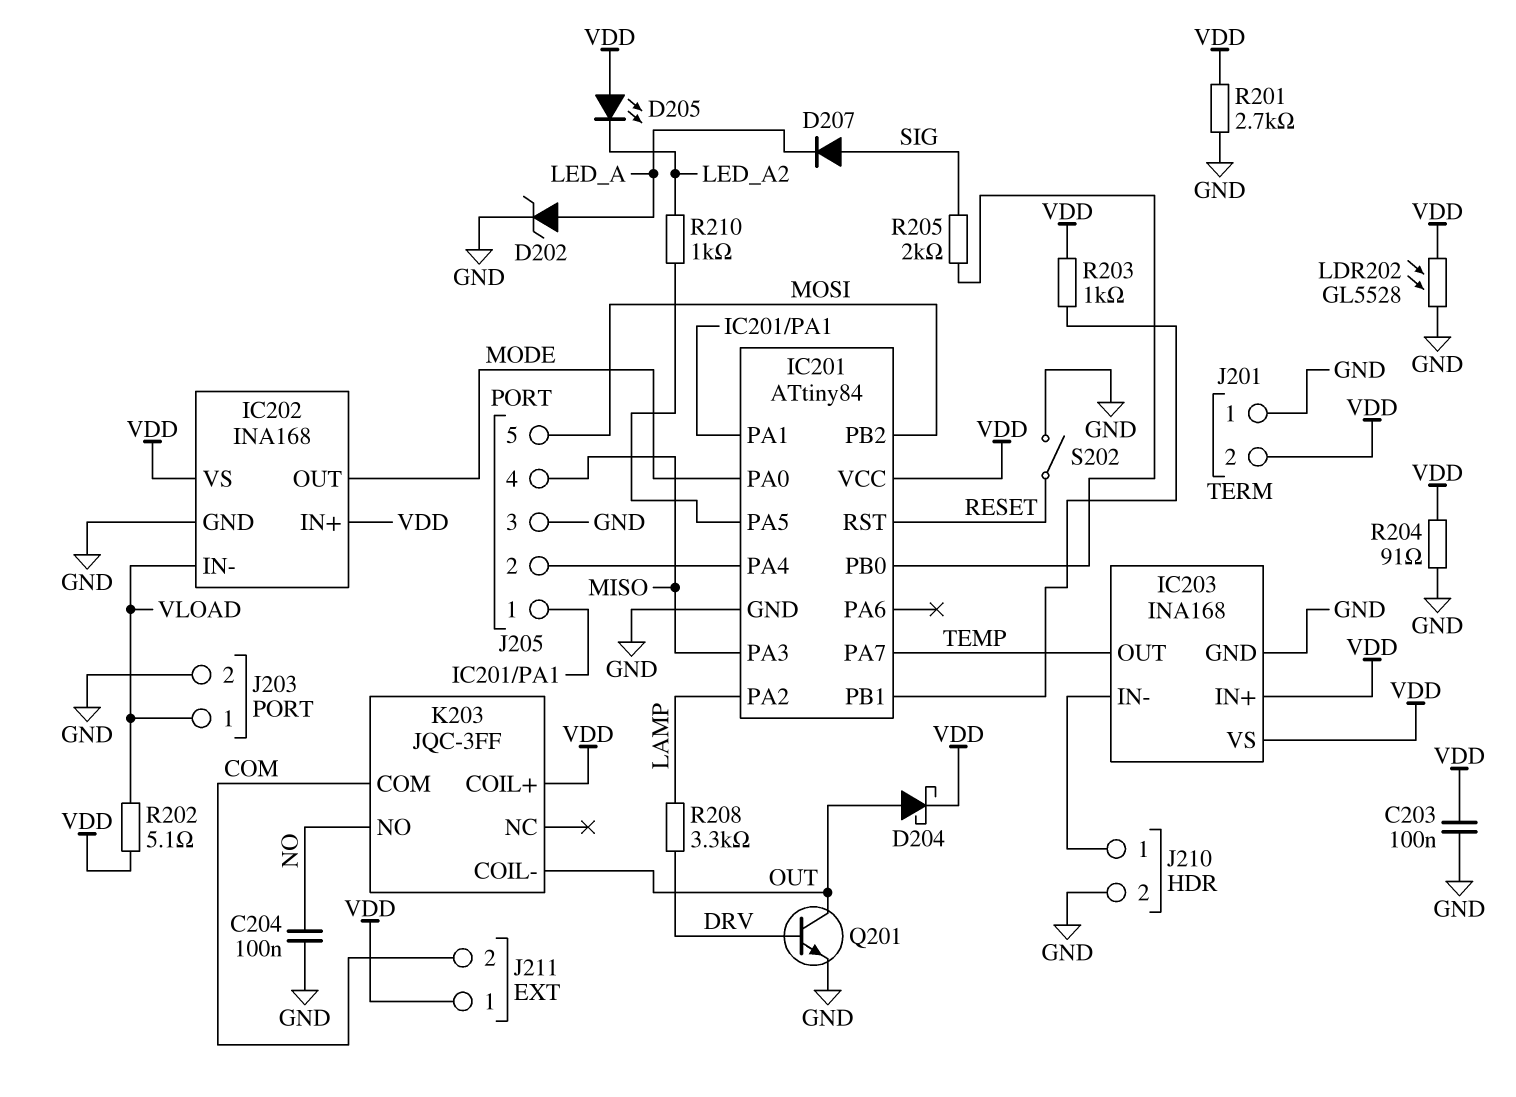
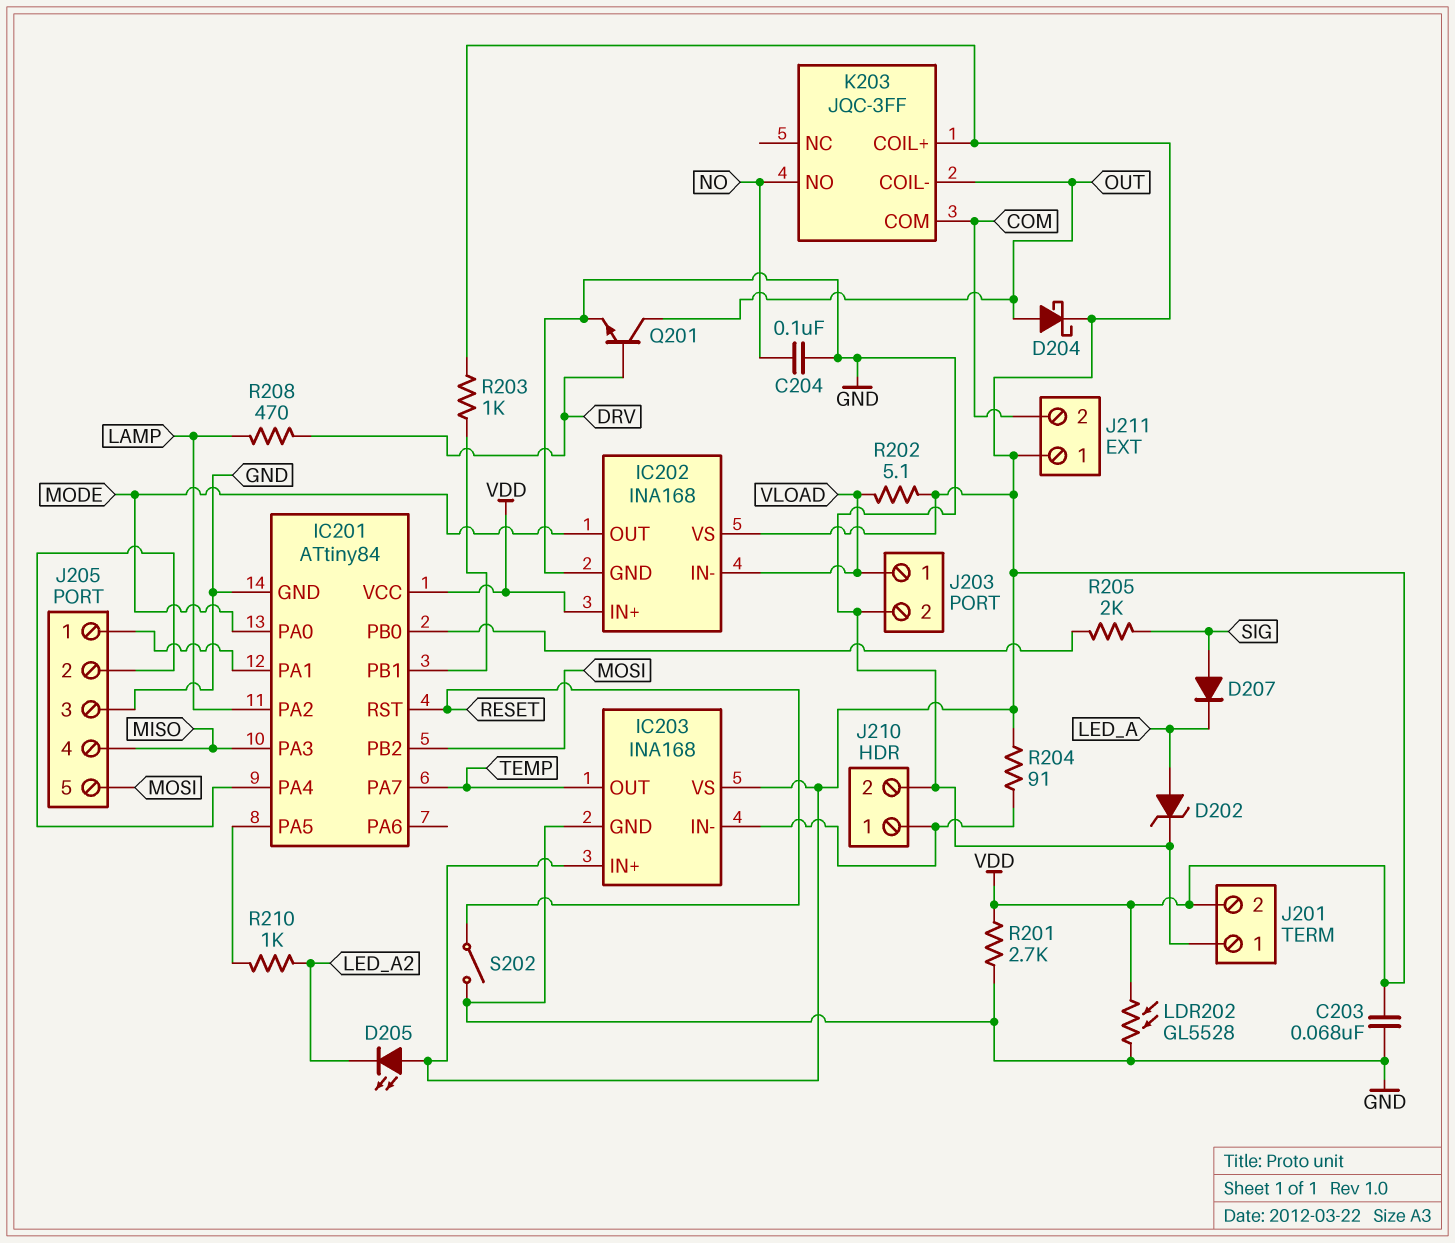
C203: 100nF (GND, VDD) -> 68nF (GND, VDD)
R204: 91 (GND, VDD) -> 91 (IC203/IN-, VDD)
R208: 3.3k (DRV, LAMP) -> 470 (DRV, LAMP)

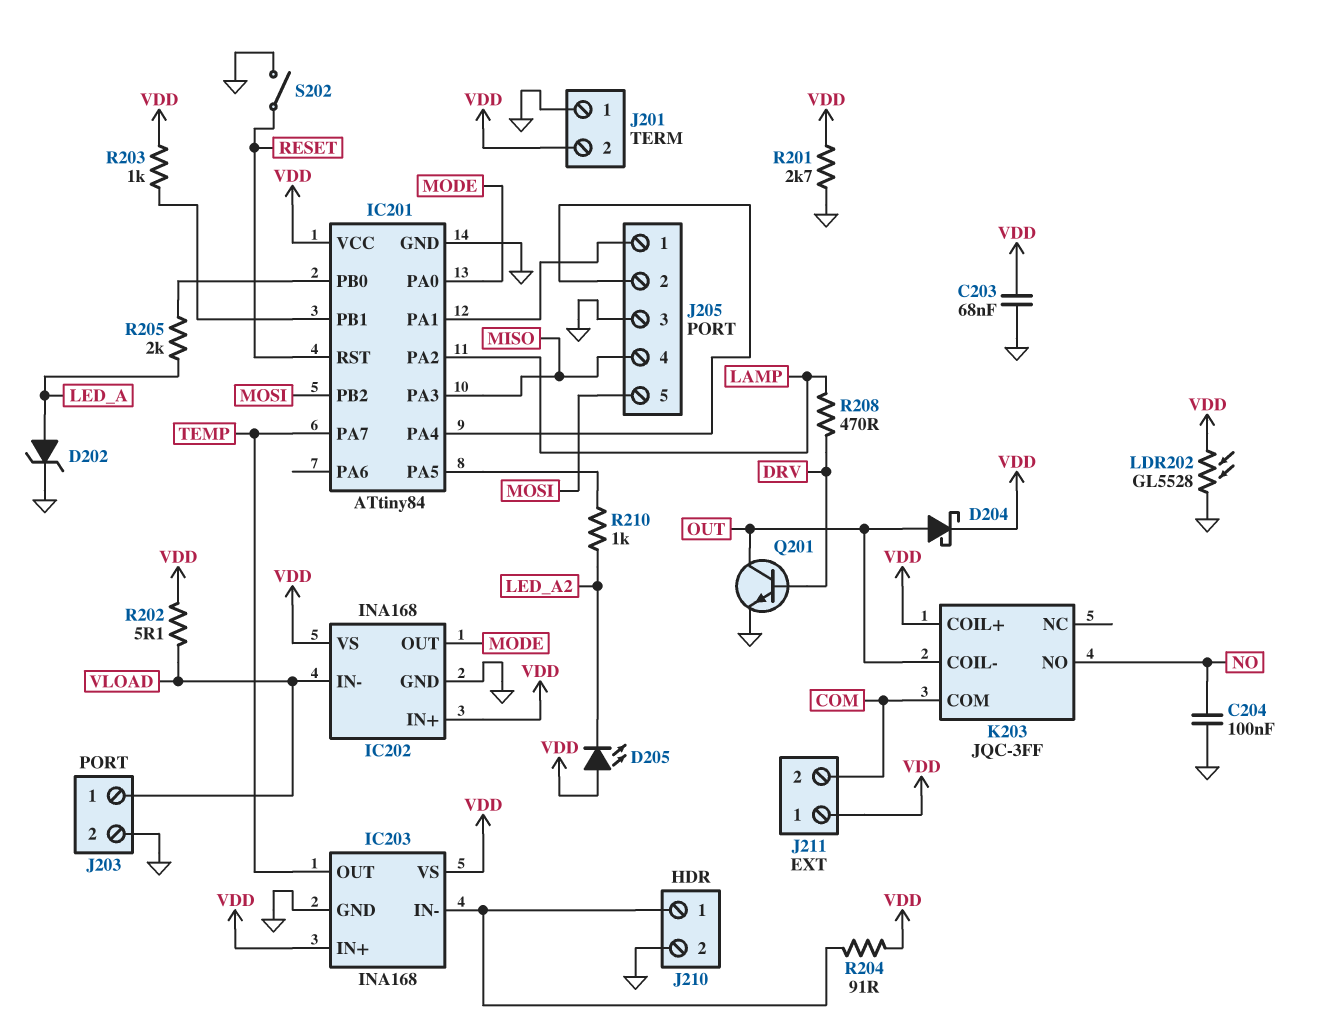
D207: diode (A SIG, K LED_A) -> none
R205: 2k (IC201/PB0, SIG) -> 2k (IC201/PB0, LED_A)

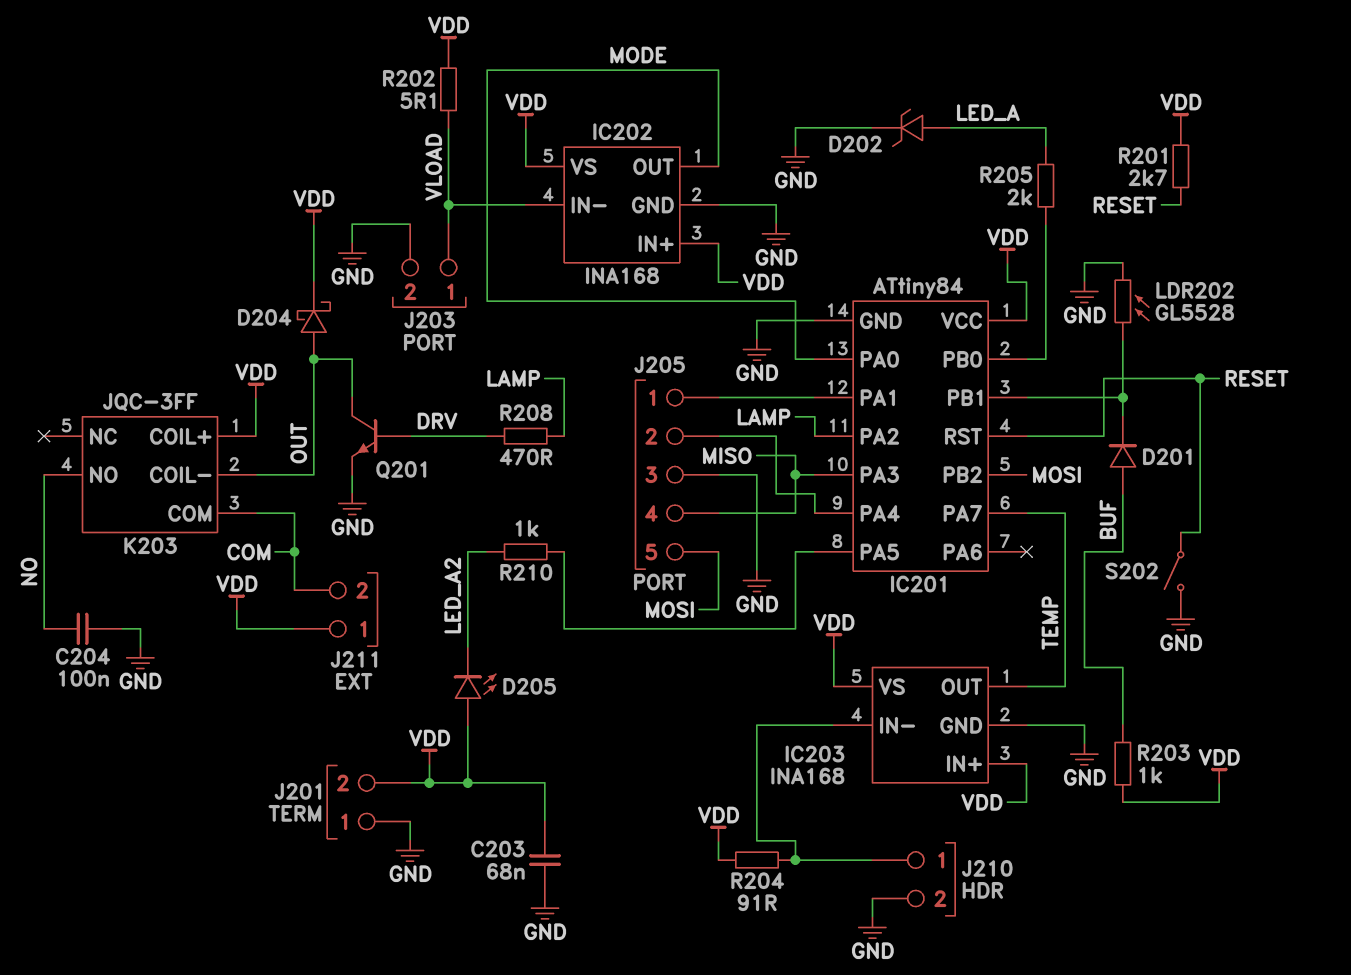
D201: none -> diode (A BUF, K IC201/PB1)
LDR202: GL5528 (GND, VDD) -> GL5528 (GND, IC201/PB1)
R201: 2.7k (GND, VDD) -> 2.7k (RESET, VDD)
R203: 1k (IC201/PB1, VDD) -> 1k (BUF, VDD)

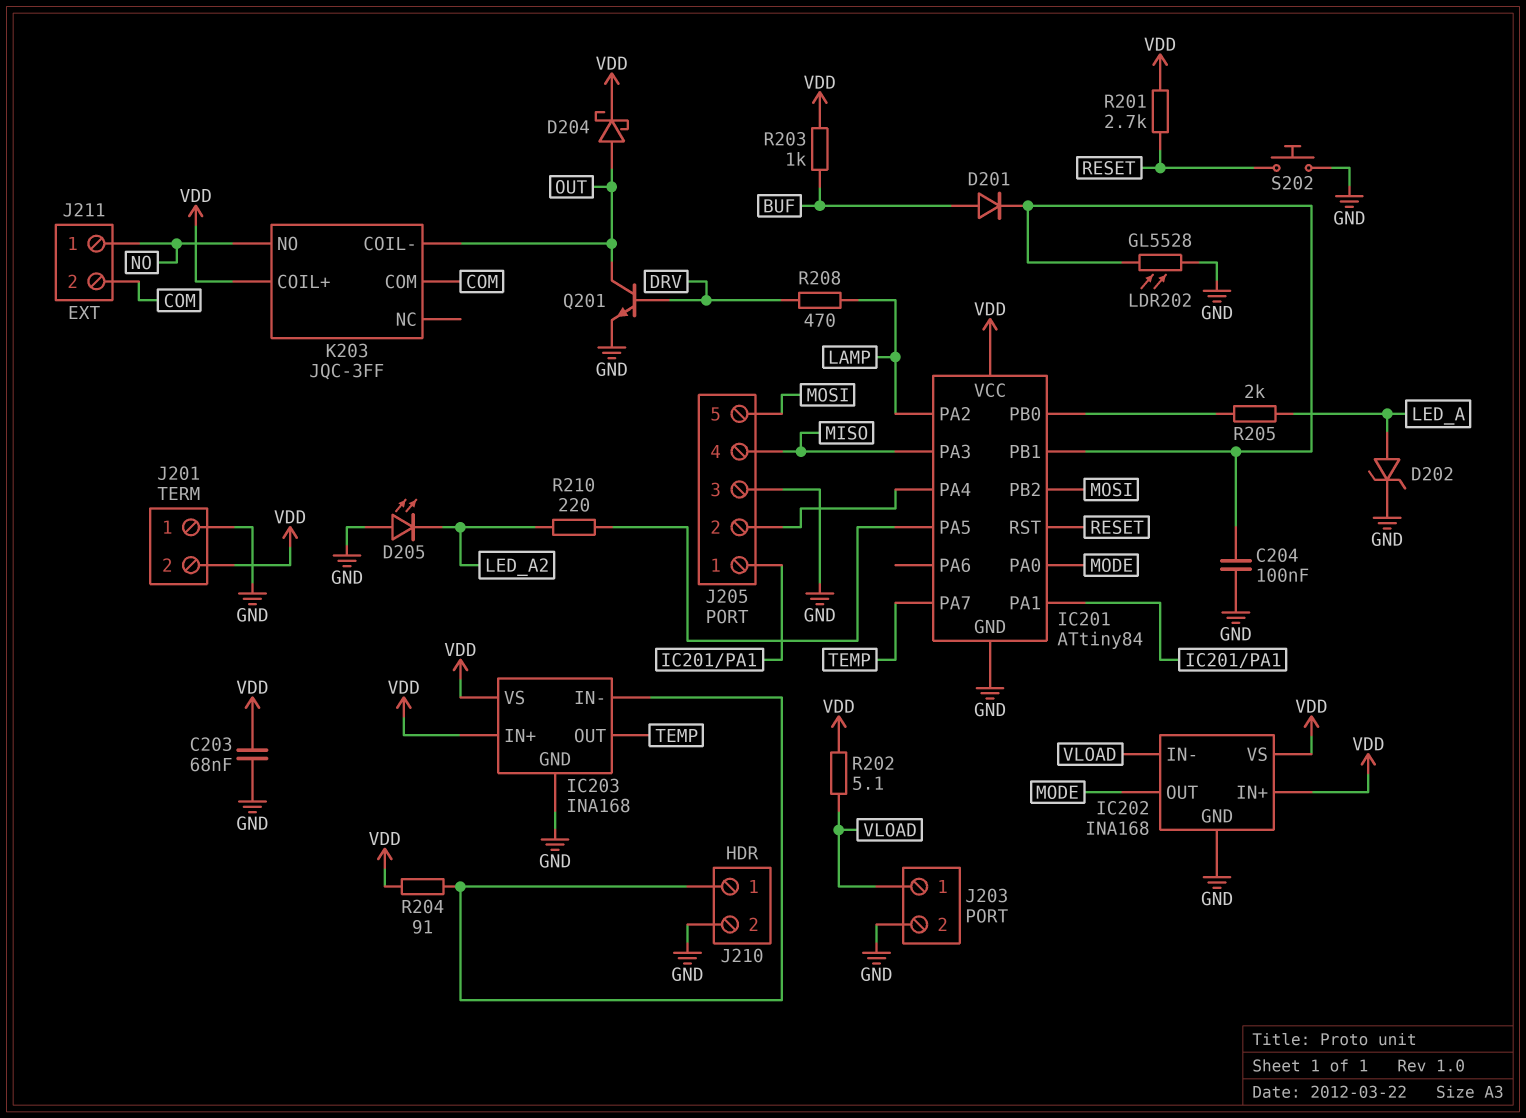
C204: 100nF (GND, NO) -> 100nF (GND, IC201/PB1)
D205: LED (A VDD, K LED_A2) -> LED (A GND, K LED_A2)
J211 pin 1: VDD -> NO
R210: 1k (IC201/PA5, LED_A2) -> 220 (IC201/PA5, LED_A2)
S202: switch (GND, RESET) -> button (GND, RESET)

